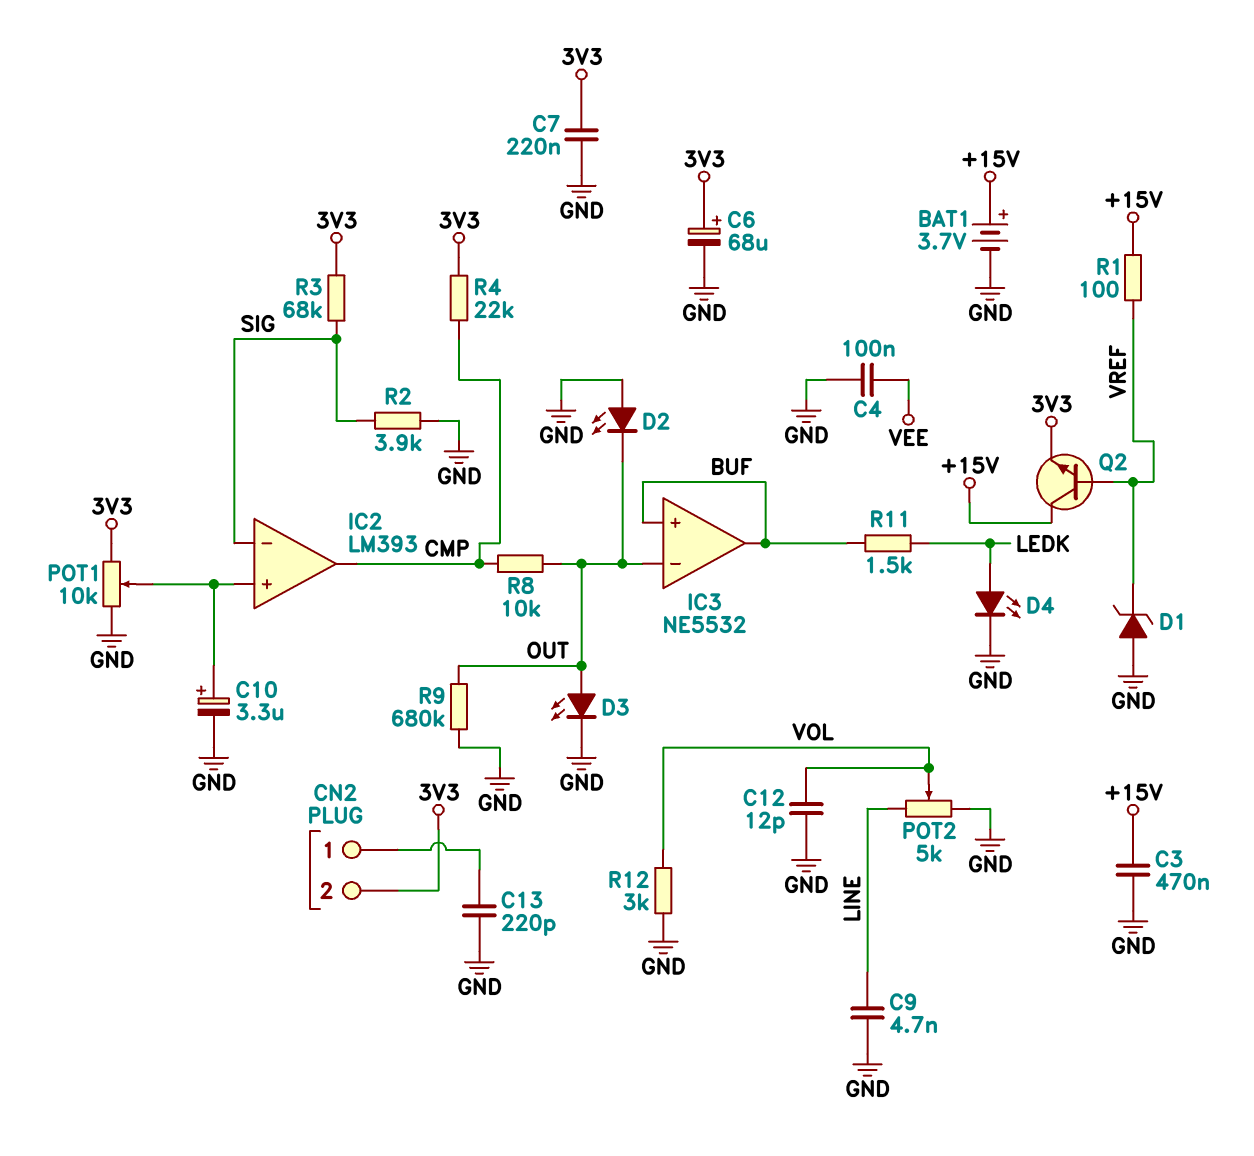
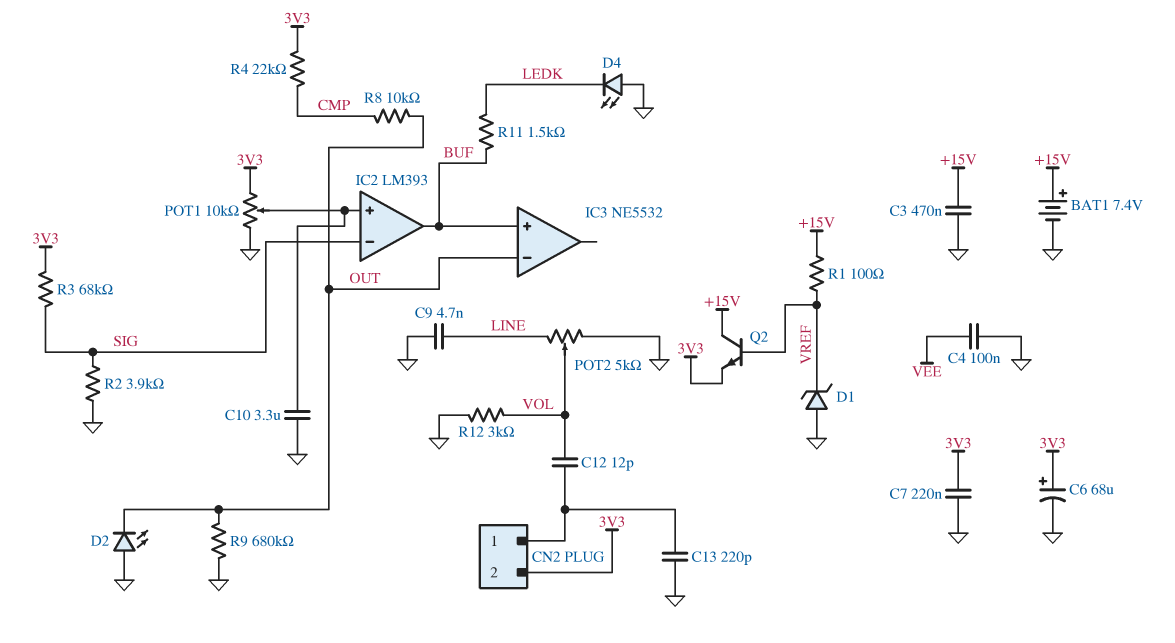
BAT1: 3.7V (plus +15V, minus GND) -> 7.4V (plus +15V, minus GND)
C10: 3.3uF (plus IC2/in+, minus GND) -> 3.3uF (GND, IC2/in+)
C12: 12pF (GND, VOL) -> 12pF (CN2/1, VOL)
D3: LED (A OUT, K GND) -> none
D4: LED (A LEDK, K GND) -> LED (A GND, K LEDK)
IC2 pin out: CMP -> BUF
IC3 pin out: BUF -> none

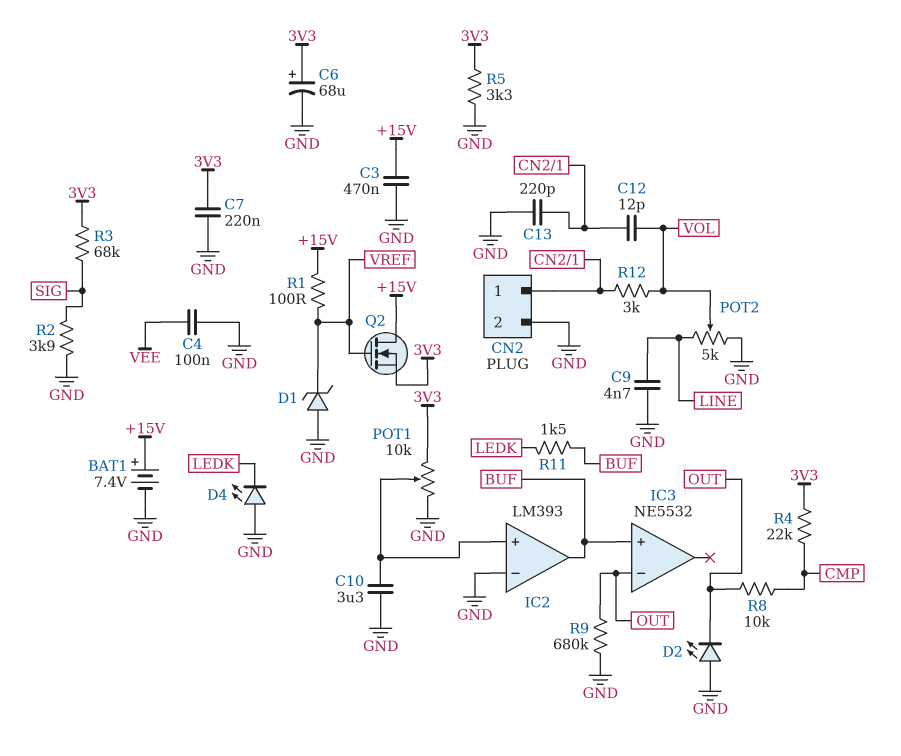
CN2 pin 2: 3V3 -> GND
IC2 pin in-: SIG -> GND
Q2: NPN (B VREF, C +15V, E 3V3) -> NMOS (G VREF, D +15V, S 3V3)
R5: none -> 3.3k (3V3, GND)
R12: 3k (GND, VOL) -> 3k (CN2/1, VOL)

